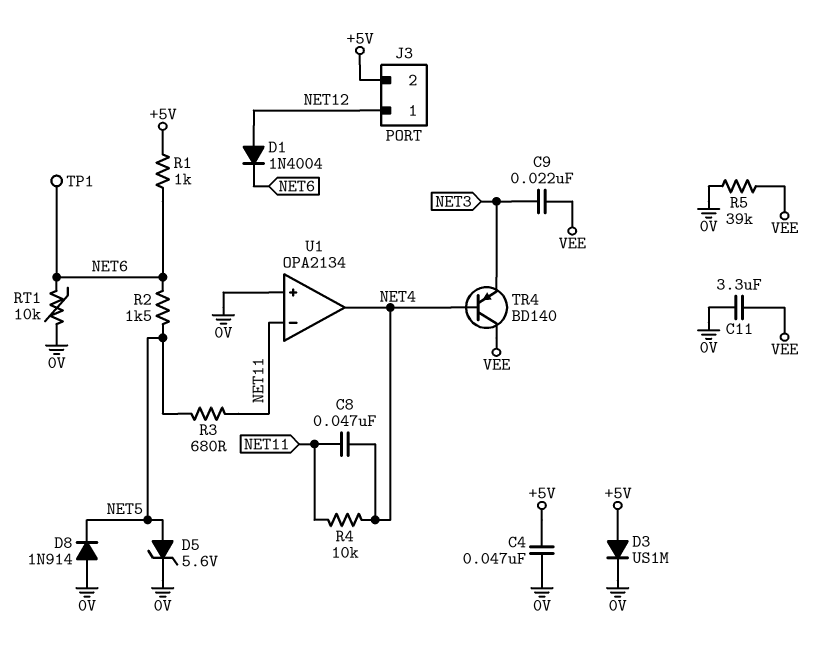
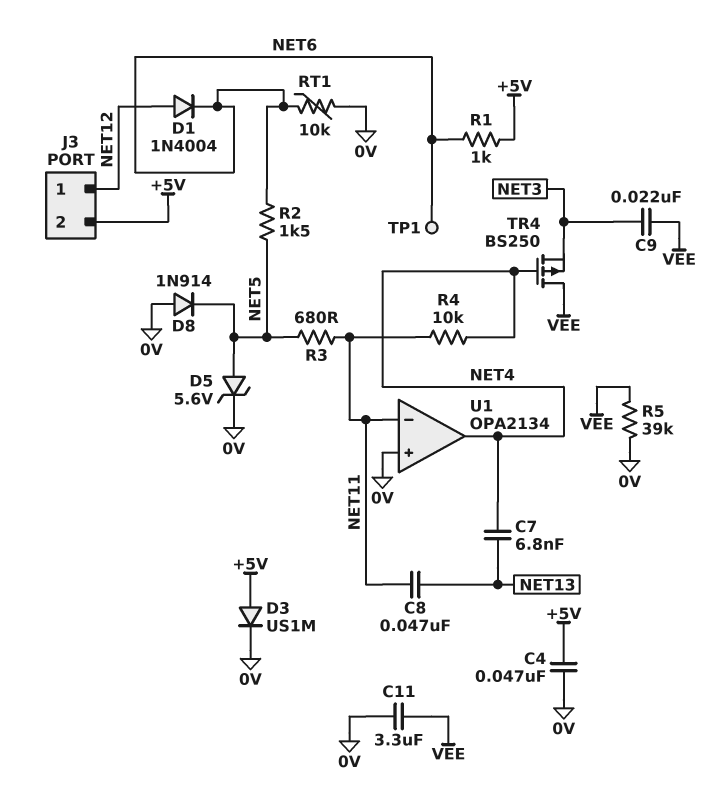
C7: none -> 6.8nF (NET4, NET13)
C8: 47nF (NET4, NET11) -> 47nF (NET11, NET13)
TR4: PNP BD140 (B NET4, C VEE, E NET3) -> PMOS BS250 (G NET4, D VEE, S NET3)

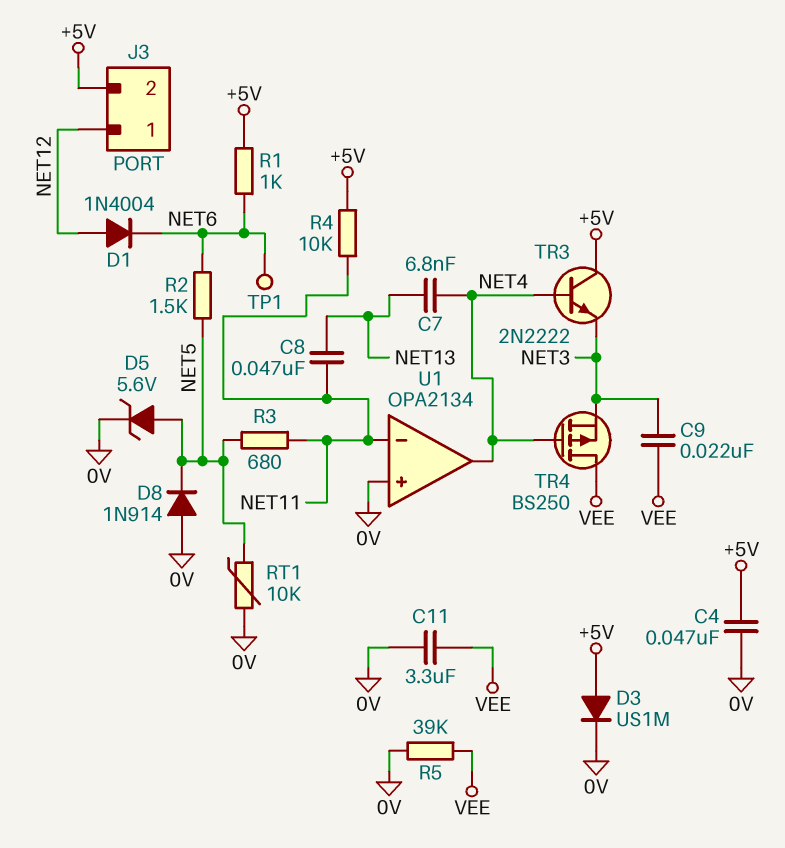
R4: 10k (NET4, NET11) -> 10k (+5V, NET11)
RT1: 10k (0V, NET6) -> 10k (0V, NET5)
TR3: none -> NPN 2N2222 (B NET4, C +5V, E NET3)

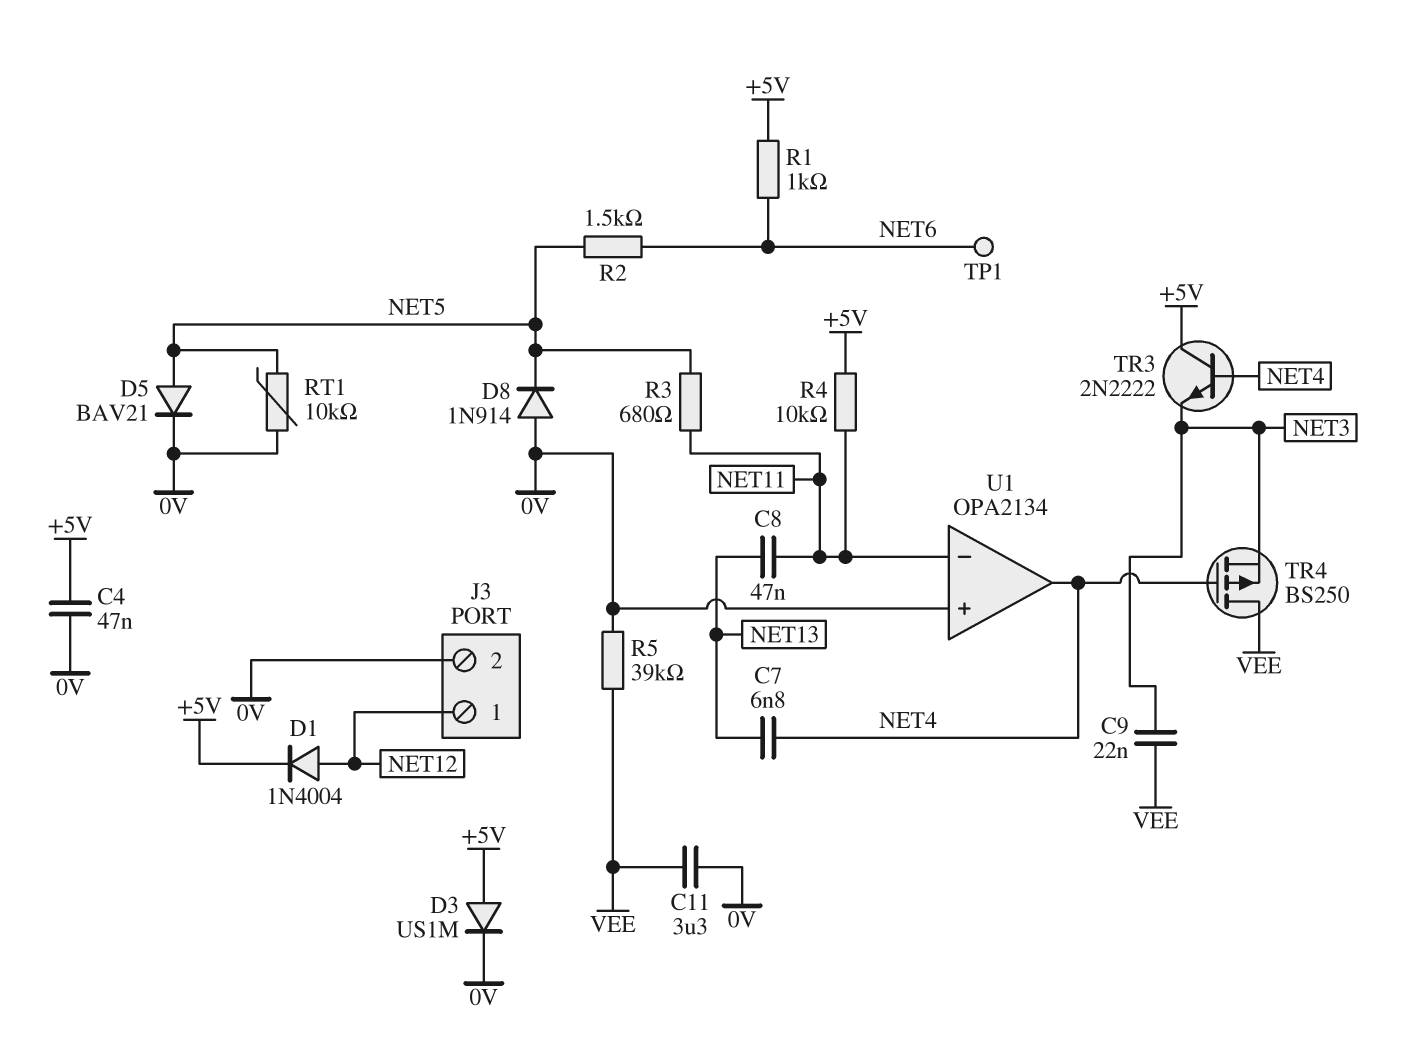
D1: diode 1N4004 (A NET12, K NET6) -> diode 1N4004 (A NET12, K +5V)
D5: zener 5.6V (A NET5, K 0V) -> diode BAV21 (A NET5, K 0V)
J3 pin 2: +5V -> 0V

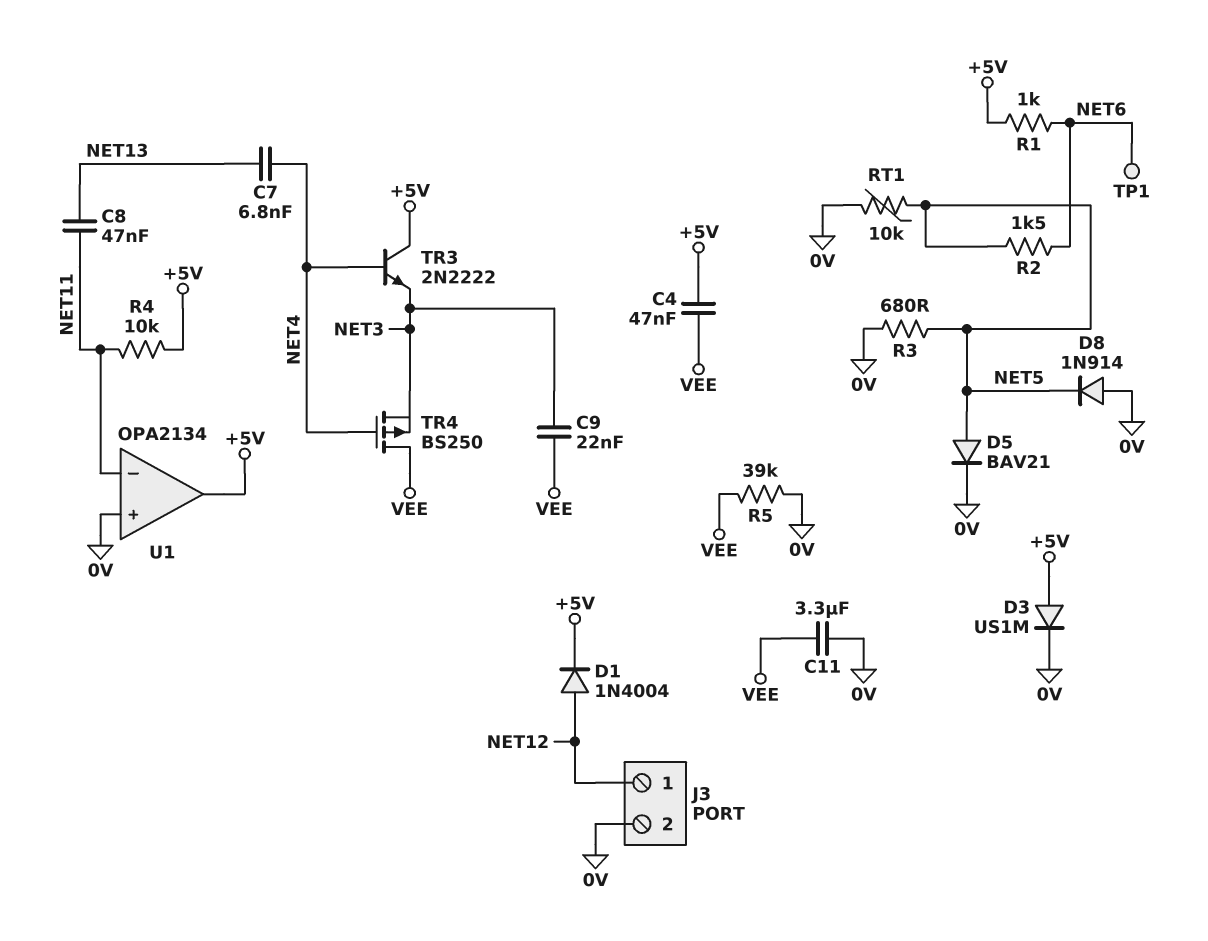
C4: 47nF (+5V, 0V) -> 47nF (+5V, VEE)
R3: 680 (NET5, NET11) -> 680 (0V, NET5)
U1 pin out: NET4 -> +5V

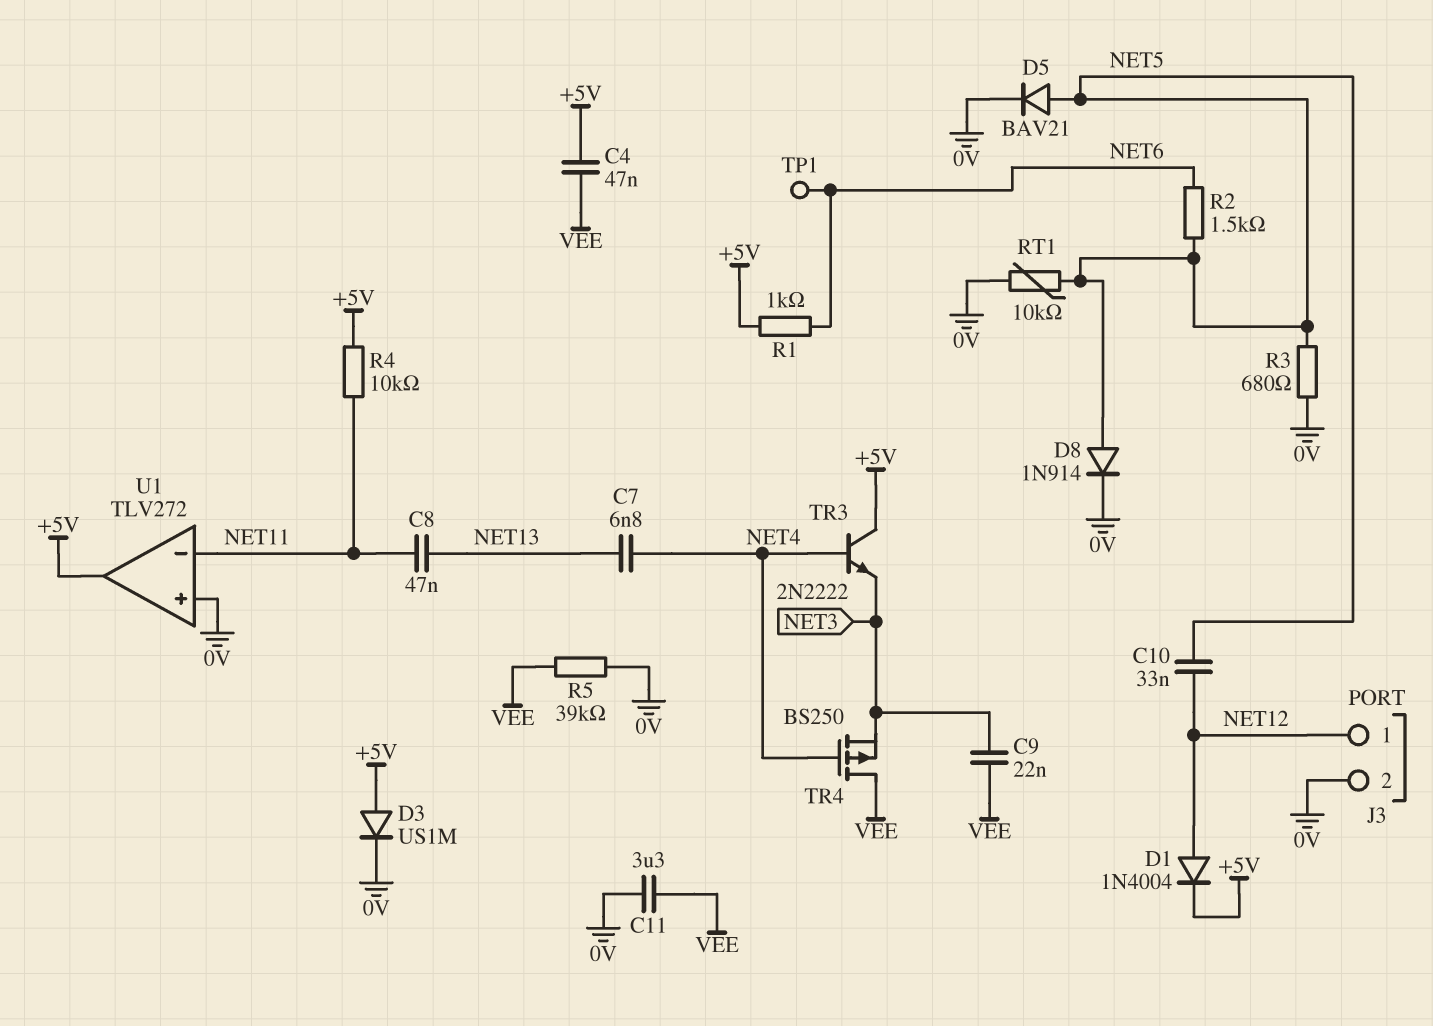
C10: none -> 33nF (NET5, NET12)
D8: diode 1N914 (A 0V, K NET5) -> diode 1N914 (A NET5, K 0V)
U1: OPA2134 -> TLV272

